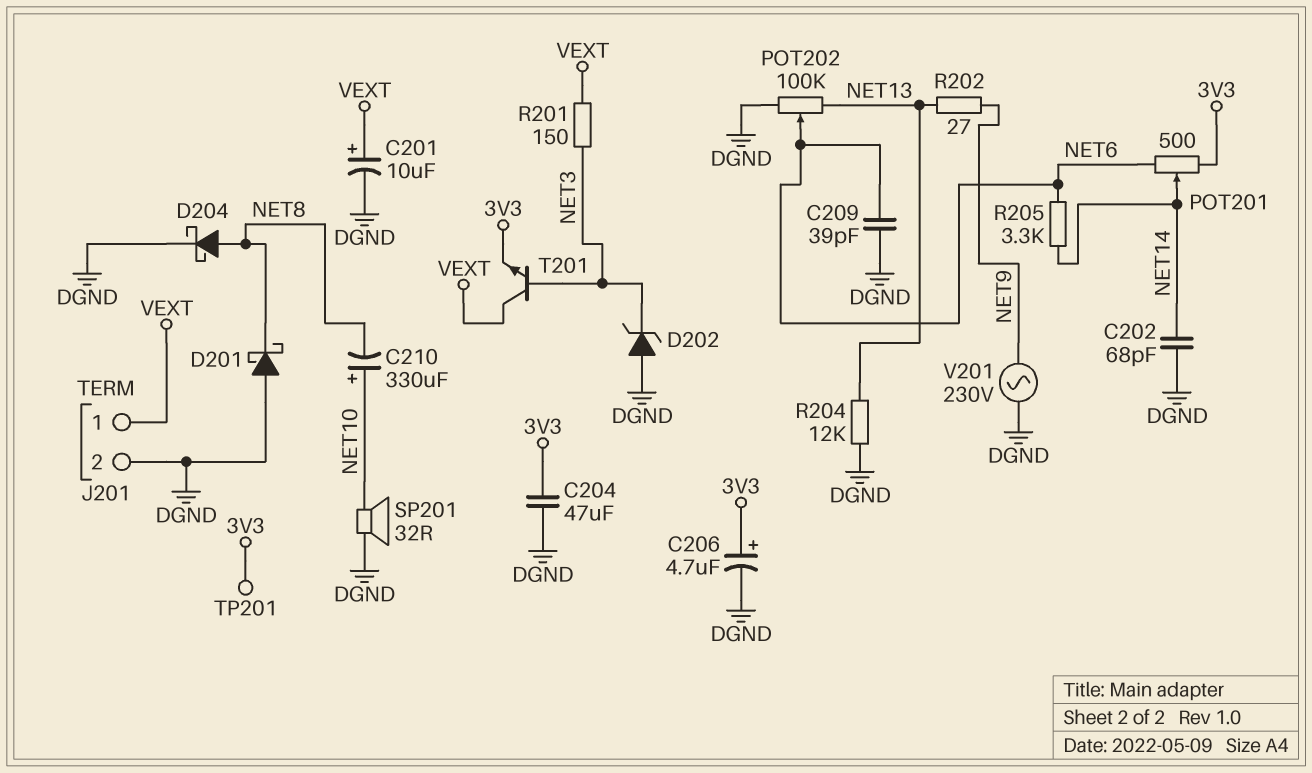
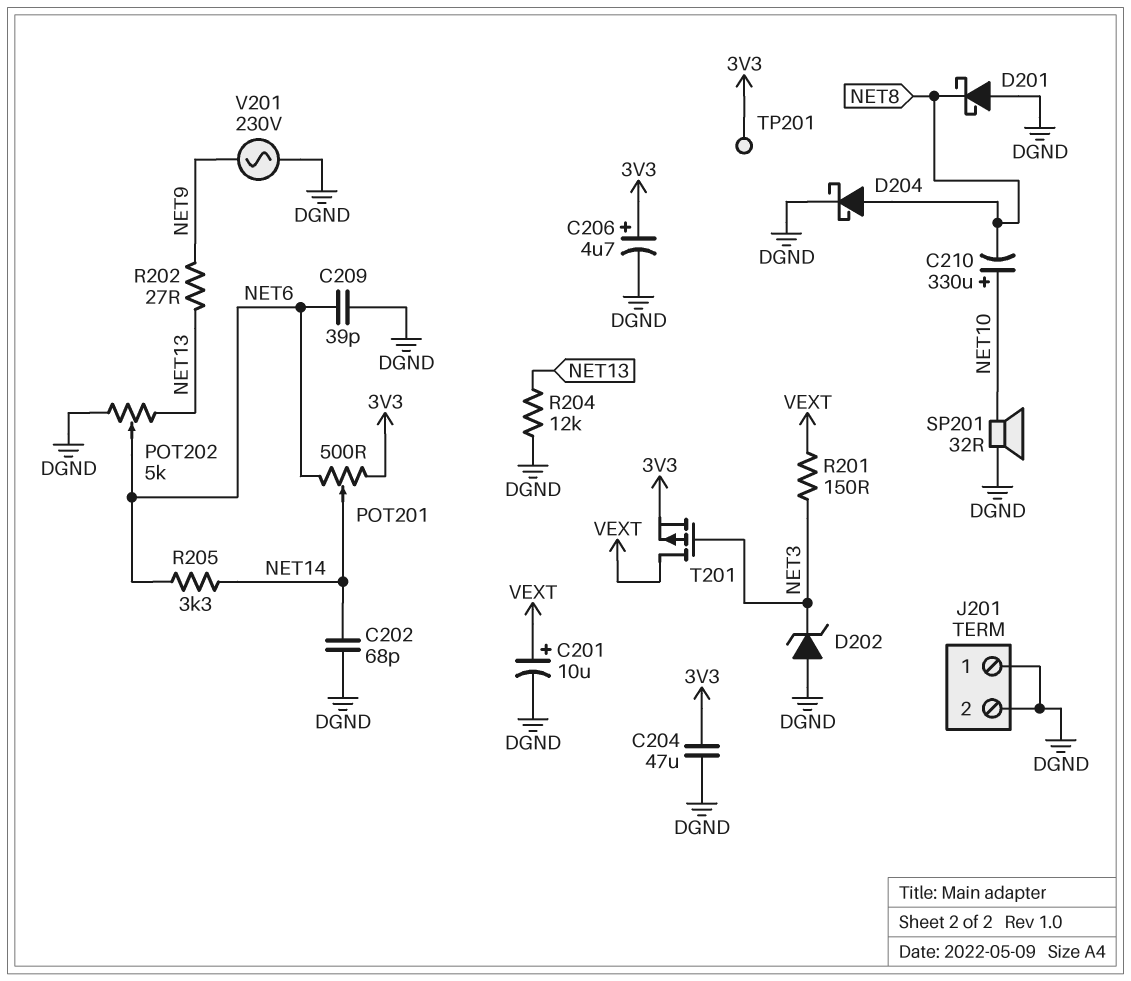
J201 pin 1: VEXT -> DGND
POT202: 100k (DGND, NET13, wiper NET6) -> 5k (DGND, NET13, wiper NET6)
T201: NPN (B NET3, C VEXT, E 3V3) -> PMOS (G NET3, D VEXT, S 3V3)

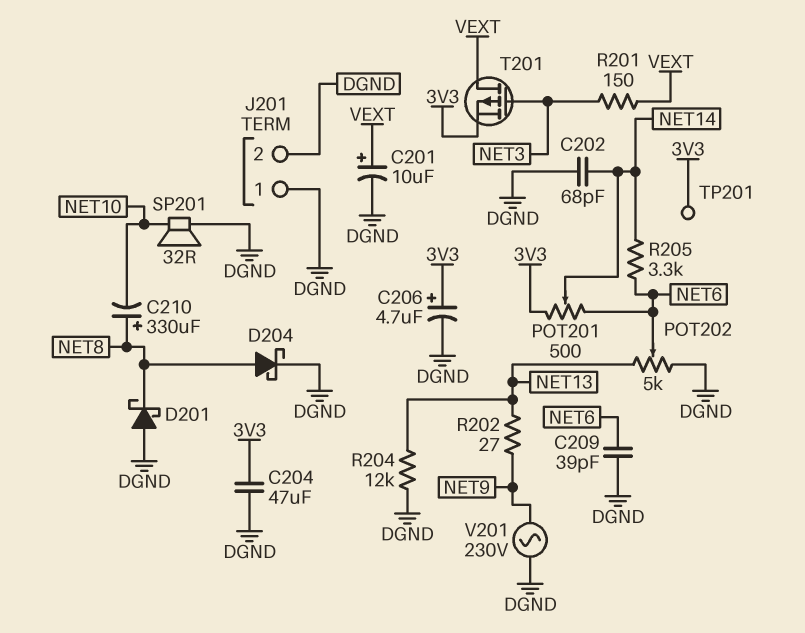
C210: 330uF (plus NET10, minus NET8) -> 330uF (plus NET8, minus NET10)
D202: zener (A DGND, K NET3) -> none

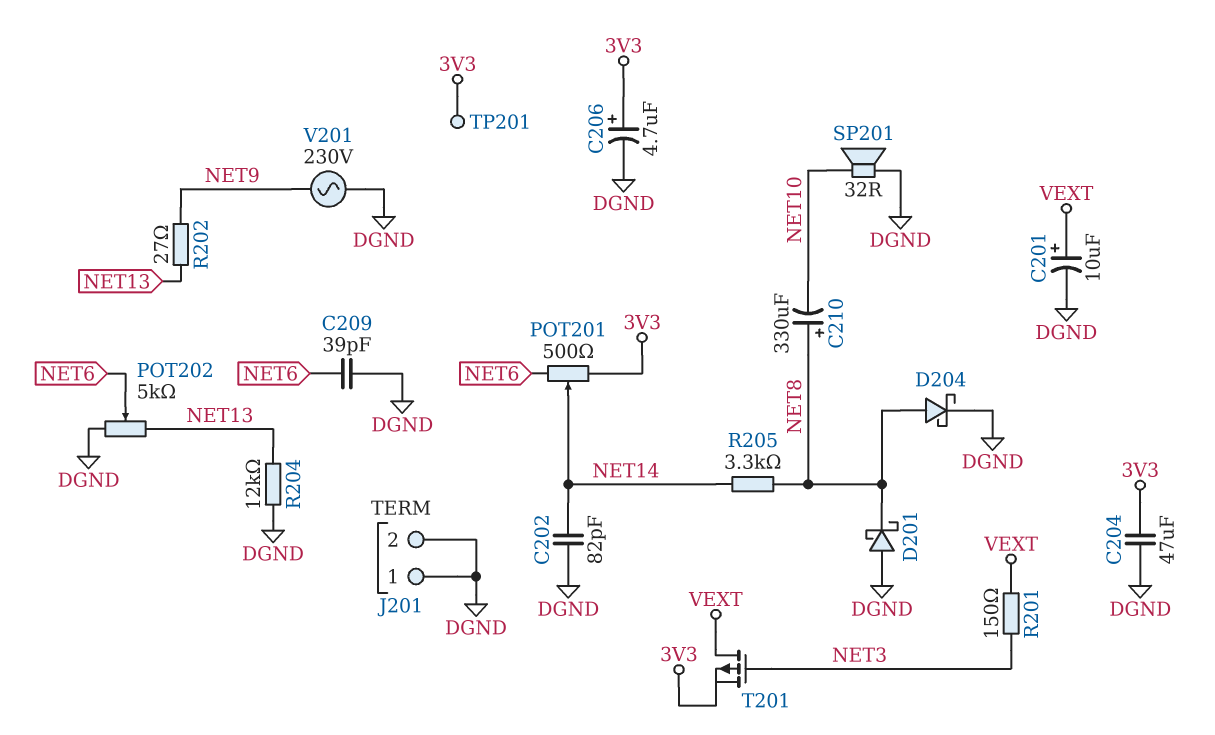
C202: 68pF (DGND, NET14) -> 82pF (DGND, NET14)
R205: 3.3k (NET6, NET14) -> 3.3k (NET8, NET14)

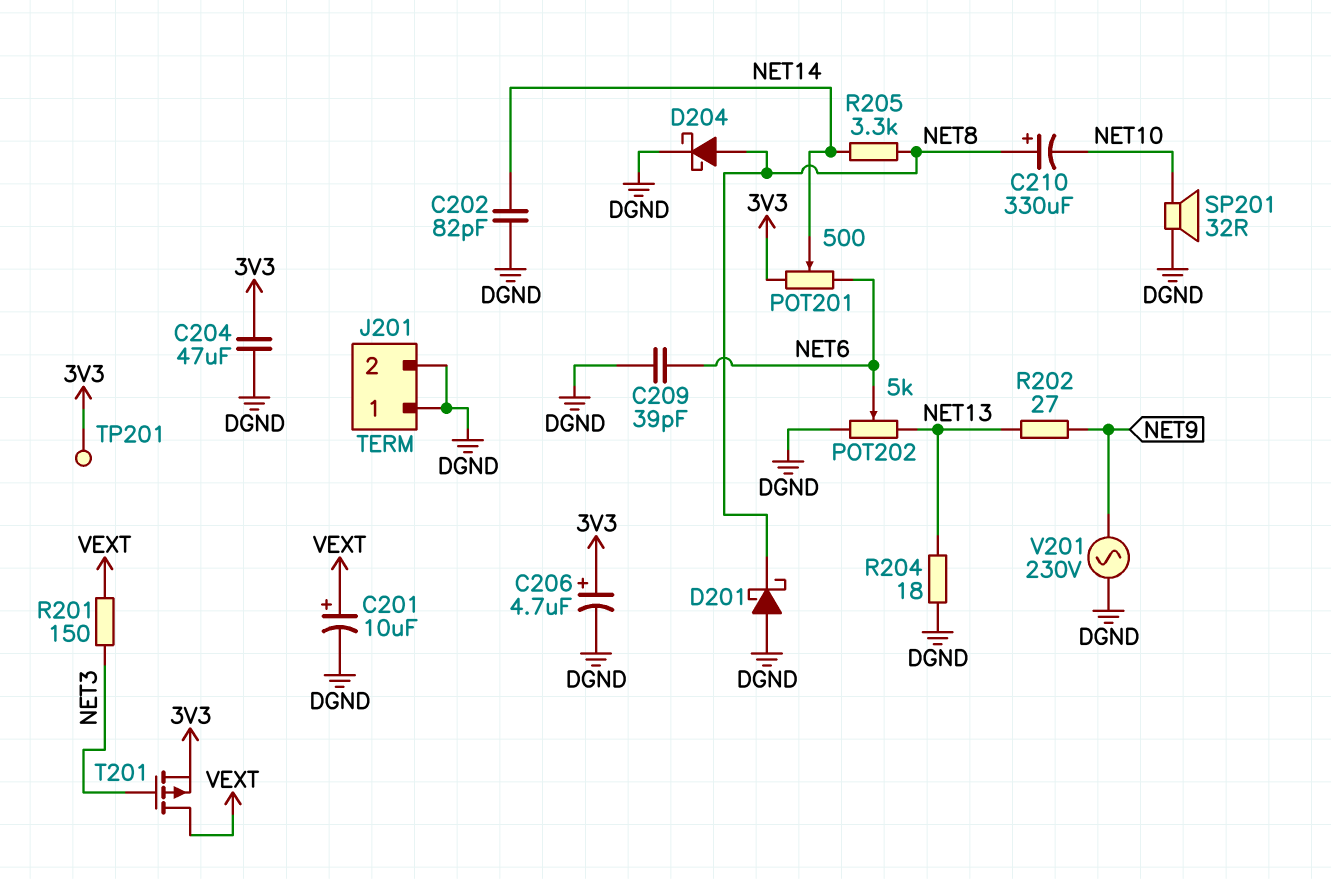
R204: 12k (DGND, NET13) -> 18 (DGND, NET13)

